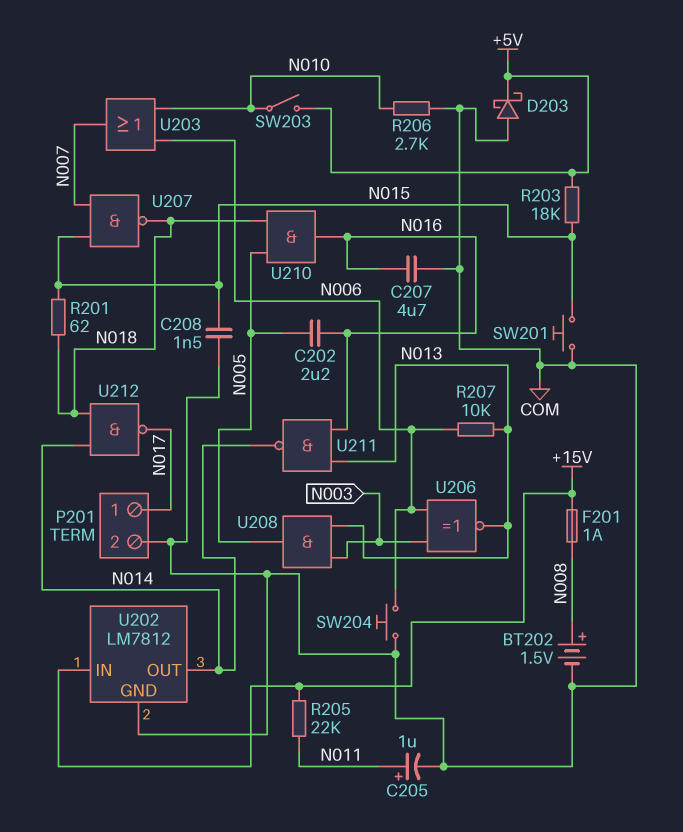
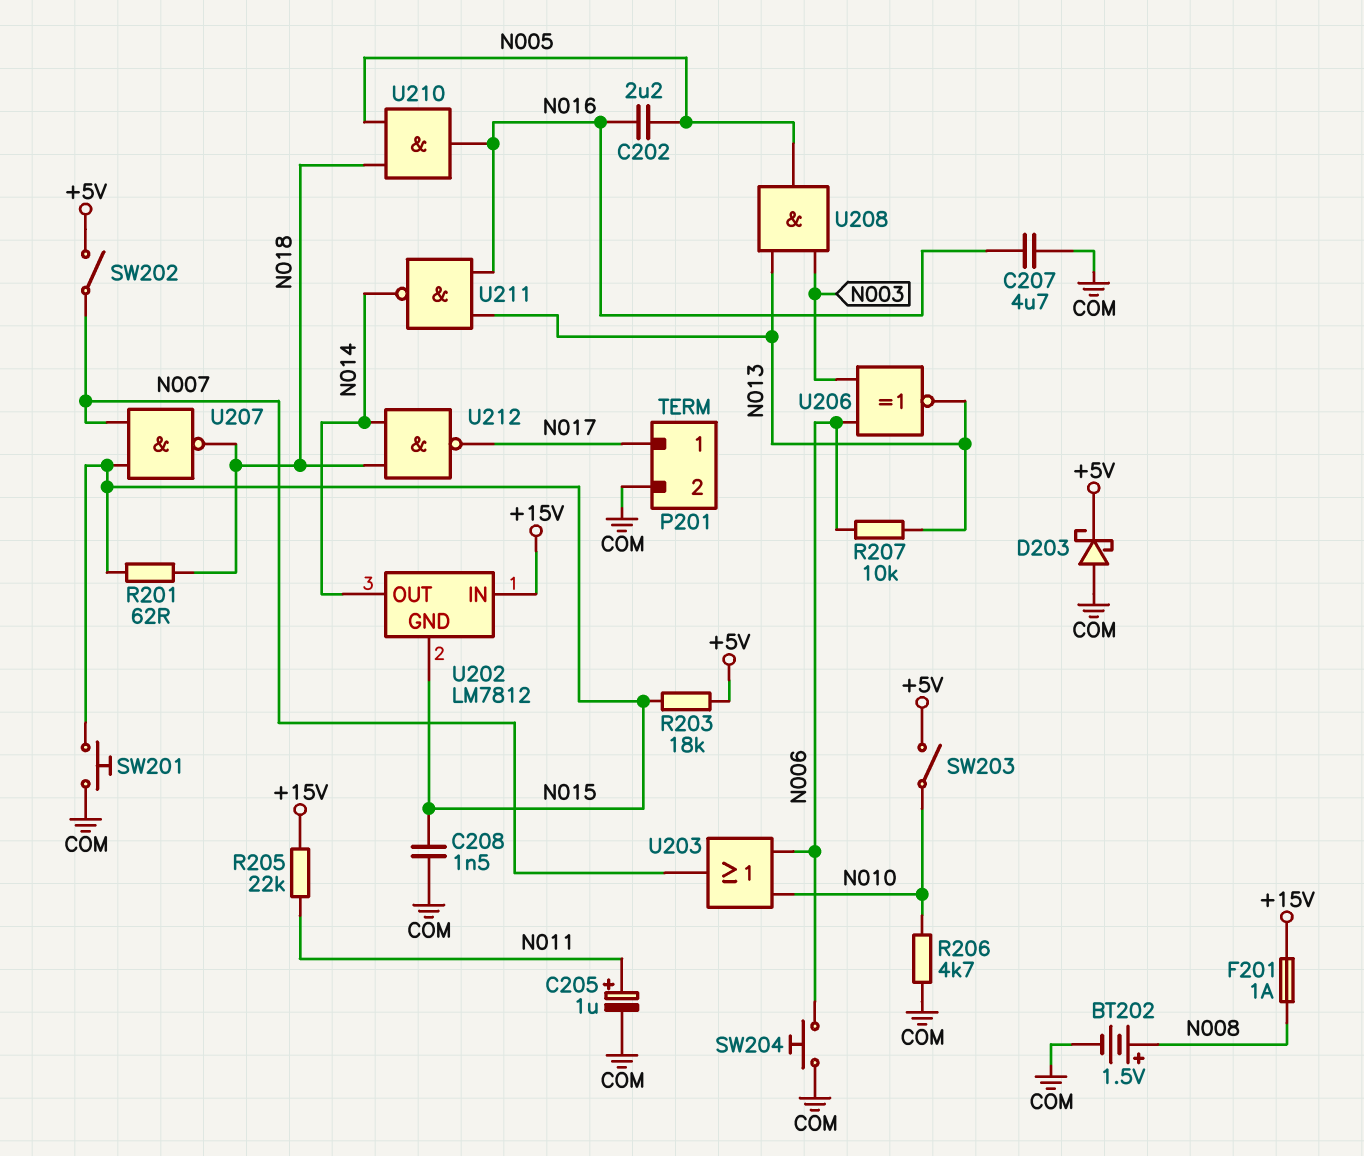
R206: 2.7k (COM, N010) -> 4.7k (COM, N010)
SW202: none -> switch (+5V, N007)
U202 pin GND: COM -> N015

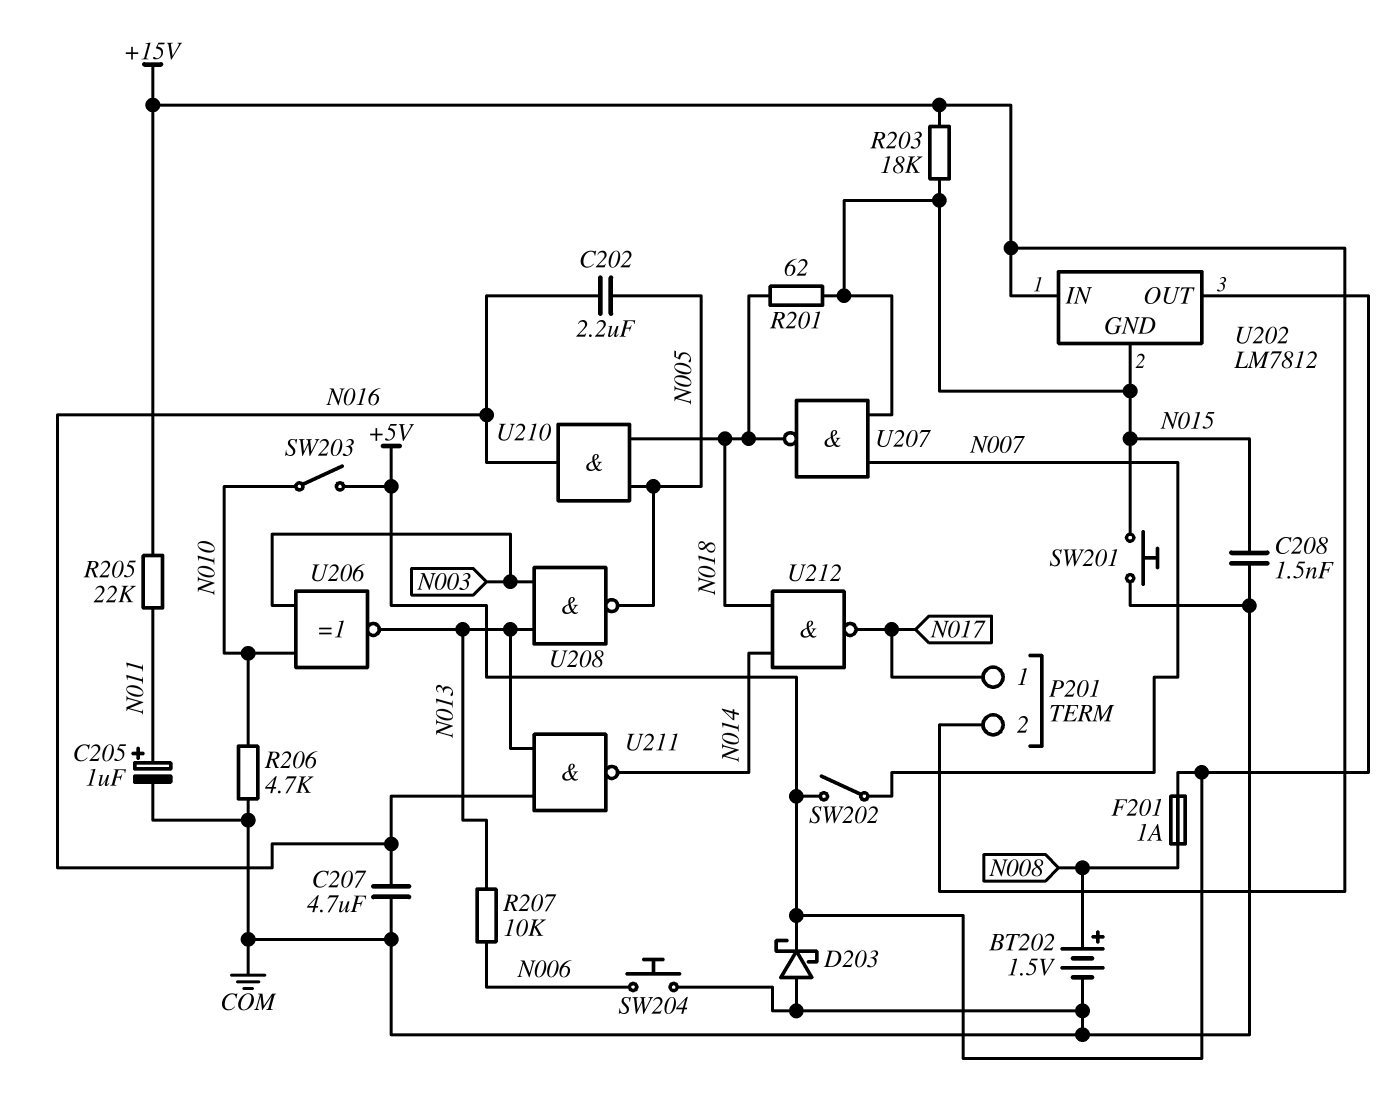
F201: 1A (+15V, N008) -> 1A (+5V, N008)
P201 pin 2: COM -> +15V
R203: 18k (+5V, N015) -> 18k (+15V, N015)
U202 pin OUT: N014 -> +5V
U203: OR (in N006, in N010, out N007) -> none
U206: XNOR (in N003, in N006, out N013) -> XNOR (in N003, in N010, out N013)
U208: AND (in N003, in N013, out N005) -> NAND (in N003, in N013, out N005)

